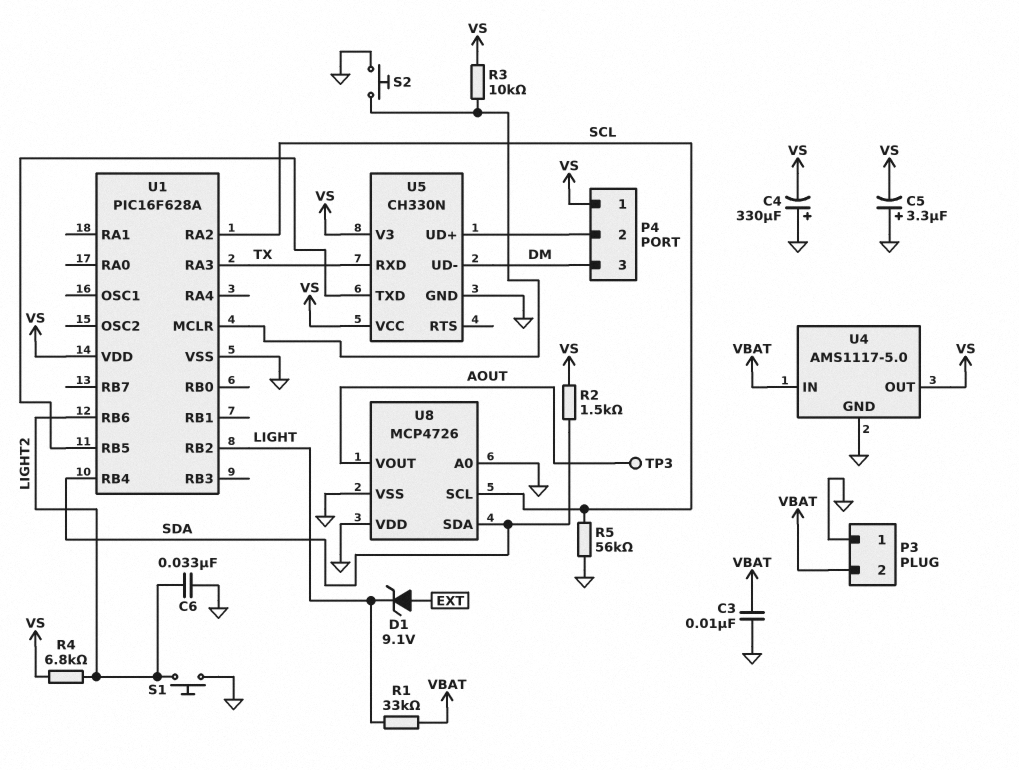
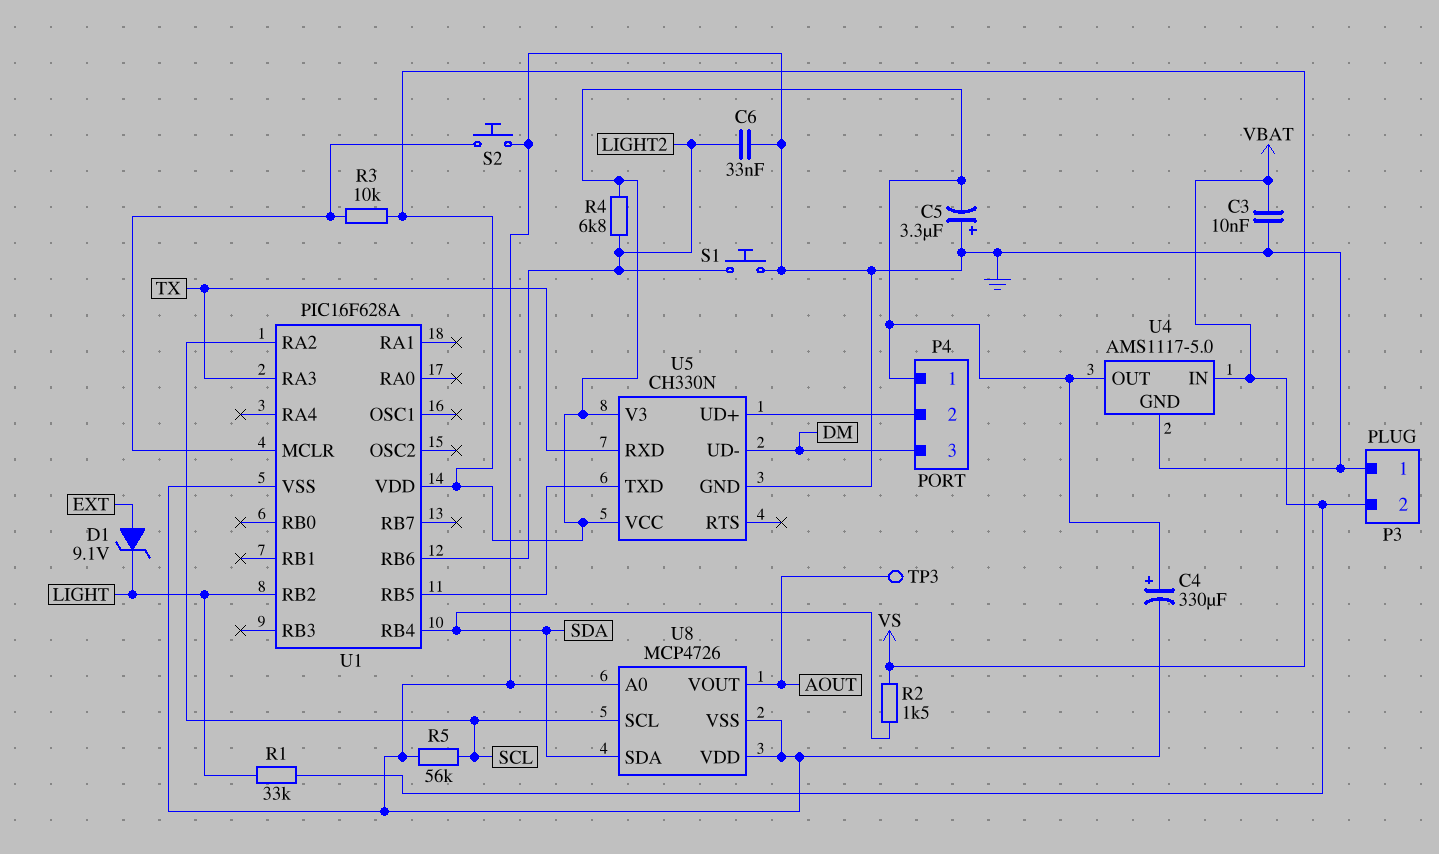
C4: 330uF (plus GND, minus VS) -> 330uF (plus VS, minus GND)

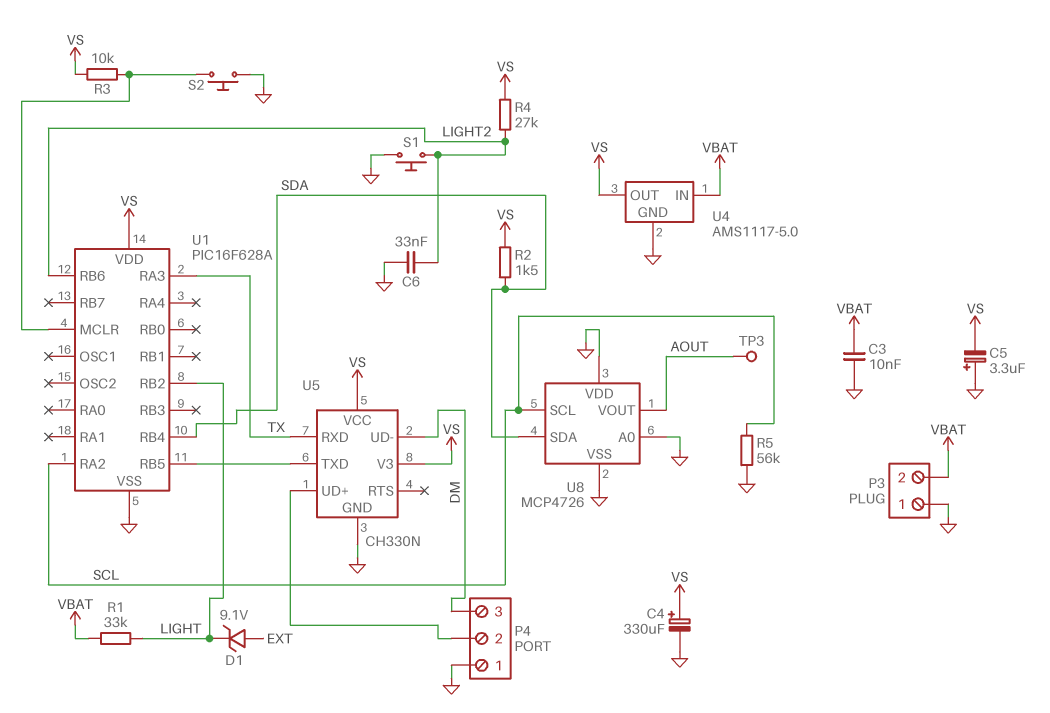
P4 pin 1: VS -> GND
R4: 6.8k (LIGHT2, VS) -> 27k (LIGHT2, VS)

